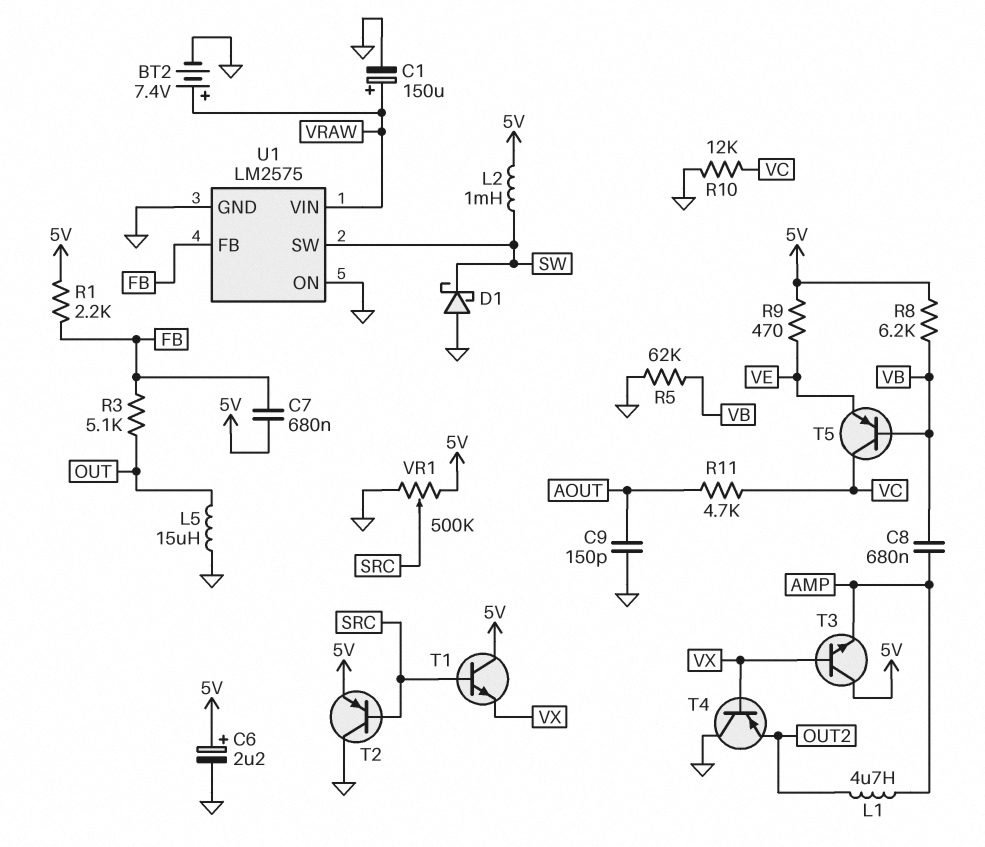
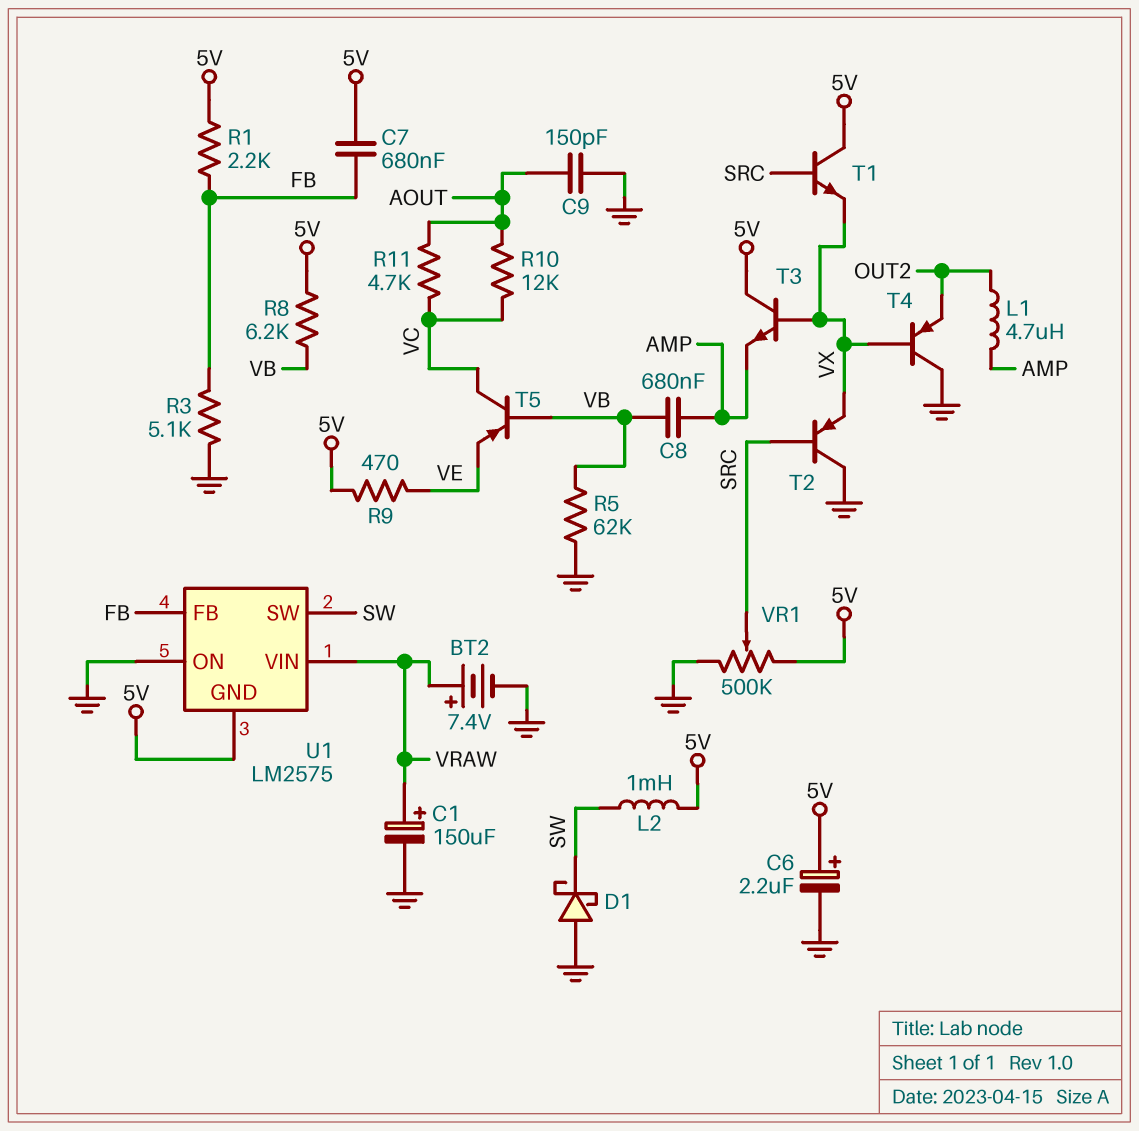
L5: 15uH (GND, OUT) -> none
R3: 5.1k (FB, OUT) -> 5.1k (FB, GND)
R10: 12k (GND, VC) -> 12k (AOUT, VC)
T2: PNP (B SRC, C GND, E 5V) -> PNP (B SRC, C GND, E VX)
U1 pin GND: GND -> 5V

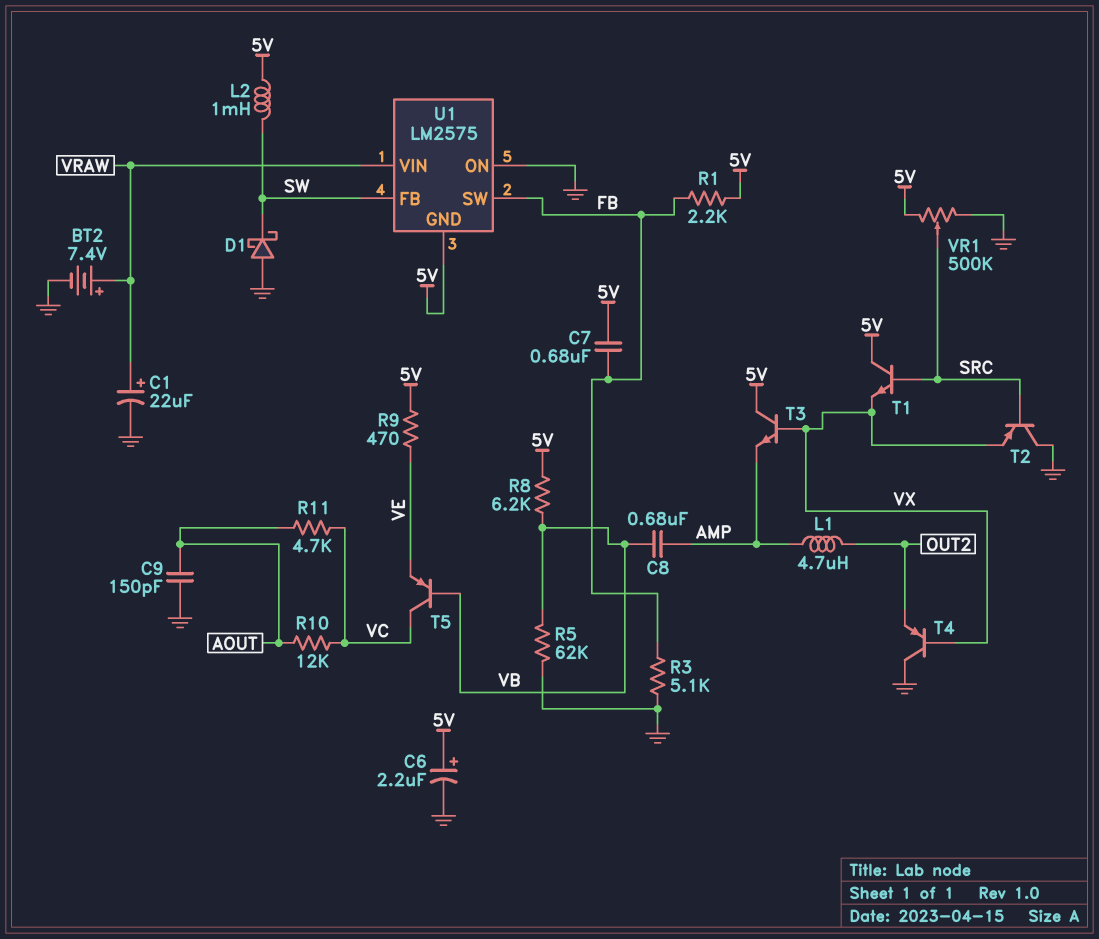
C1: 150uF (plus VRAW, minus GND) -> 22uF (plus VRAW, minus GND)
U1 pin FB: FB -> SW
U1 pin SW: SW -> FB

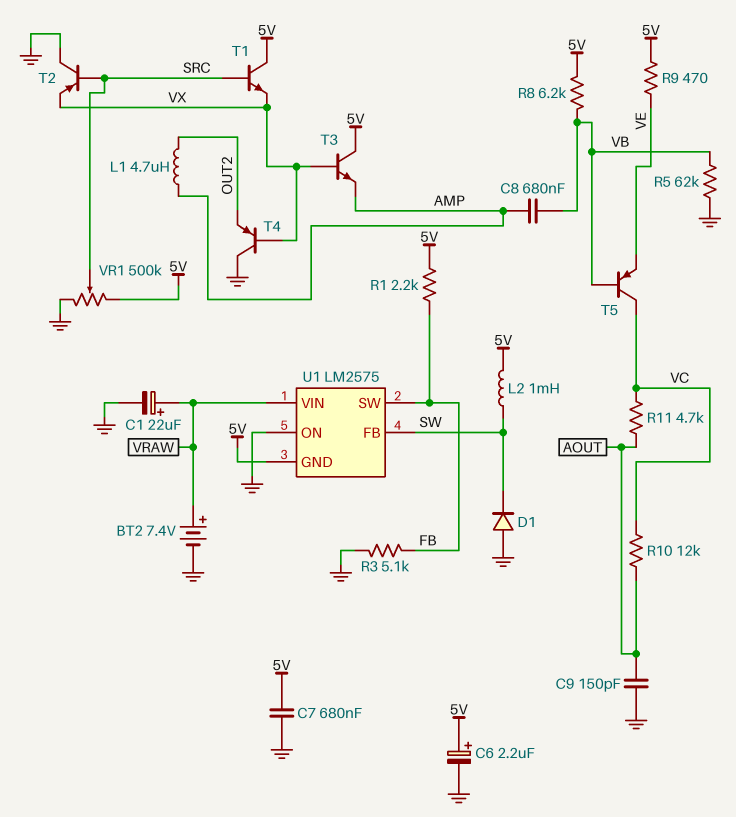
C7: 680nF (5V, FB) -> 680nF (5V, GND)
D1: schottky (A GND, K SW) -> diode (A GND, K SW)

